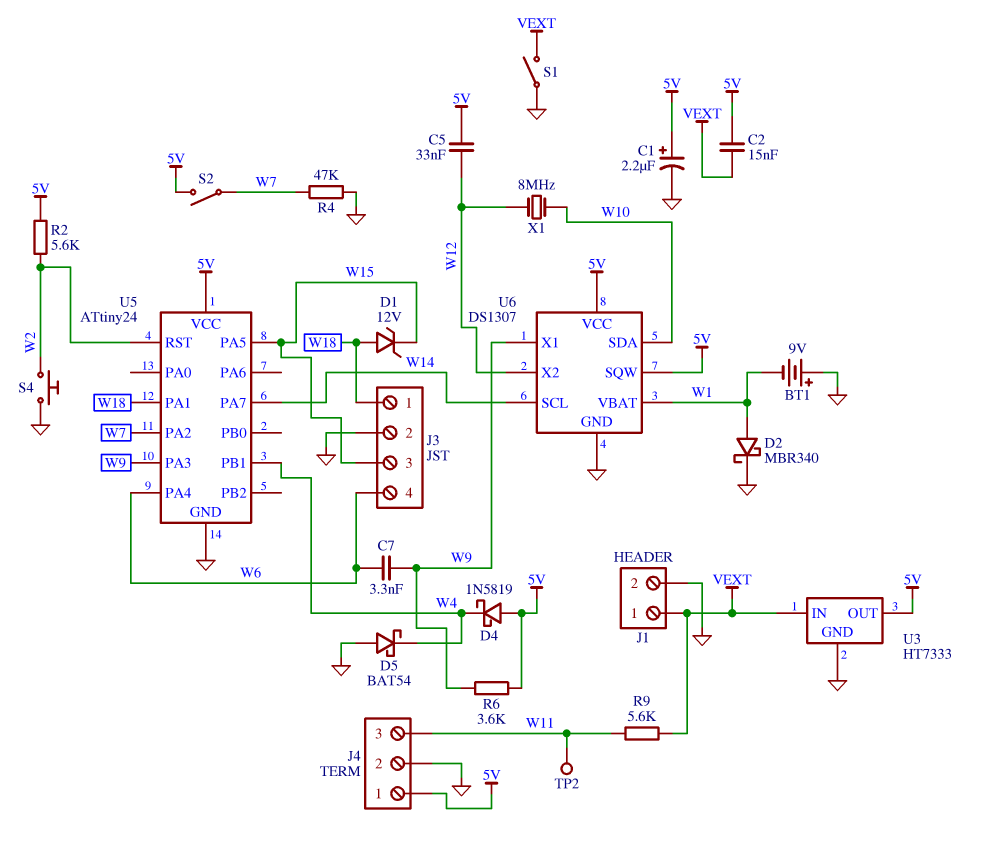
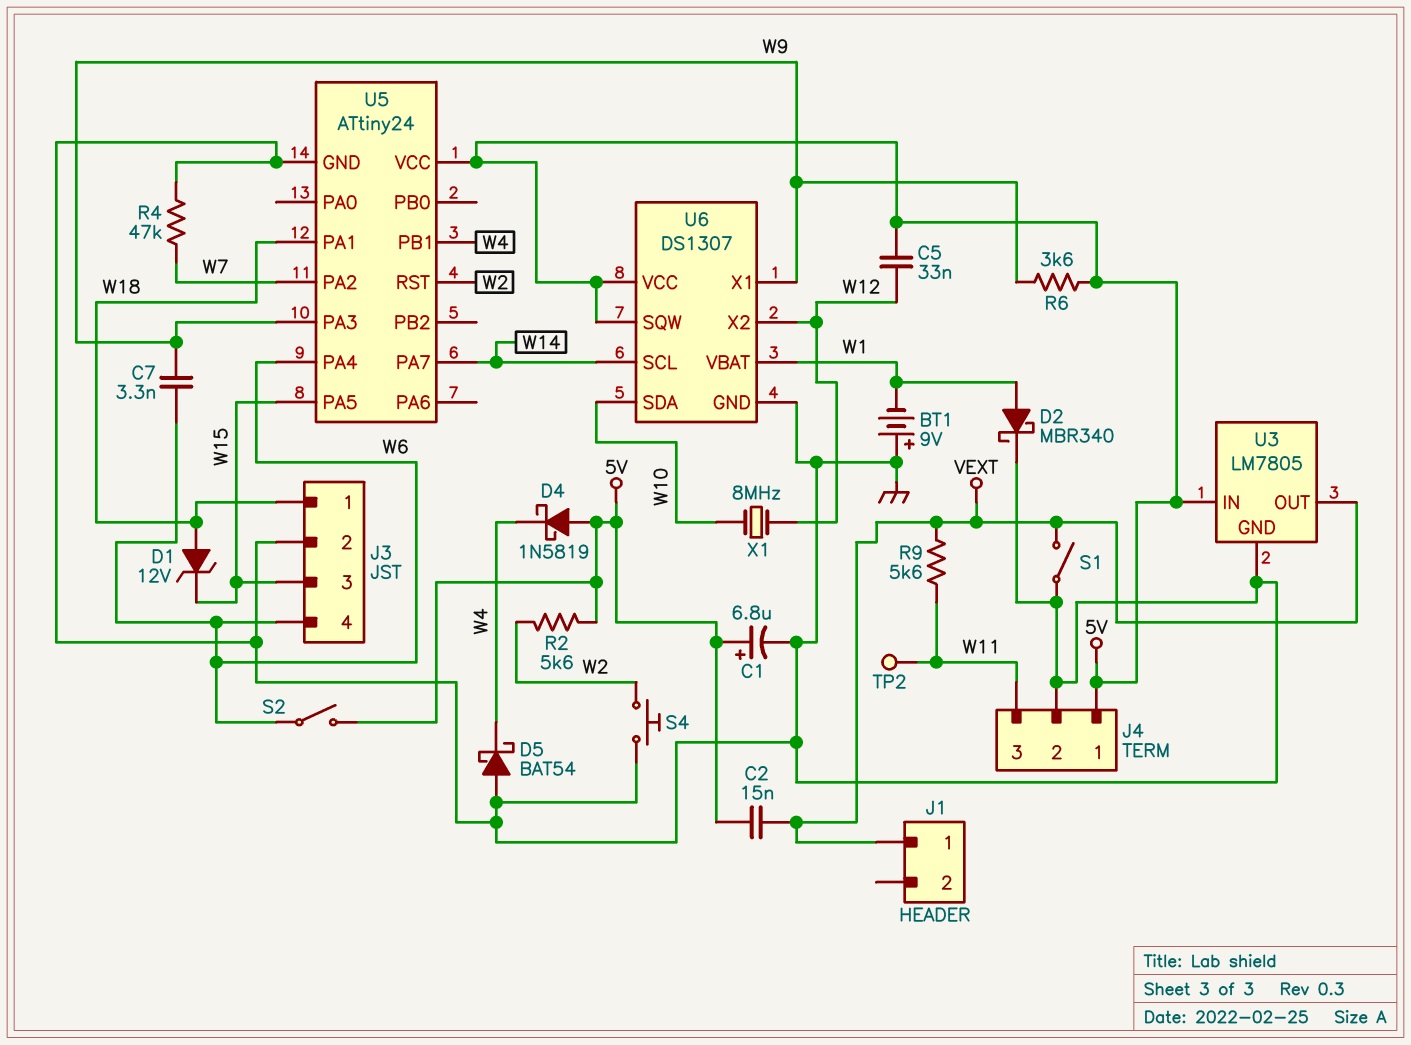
C1: 2.2uF (plus 5V, minus GND) -> 6.8uF (plus 5V, minus GND)
J1 pin 2: GND -> none
S2: switch (5V, W7) -> switch (5V, W6)
U3: HT7333 -> LM7805
U3 pin IN: VEXT -> 5V
U3 pin OUT: 5V -> VEXT

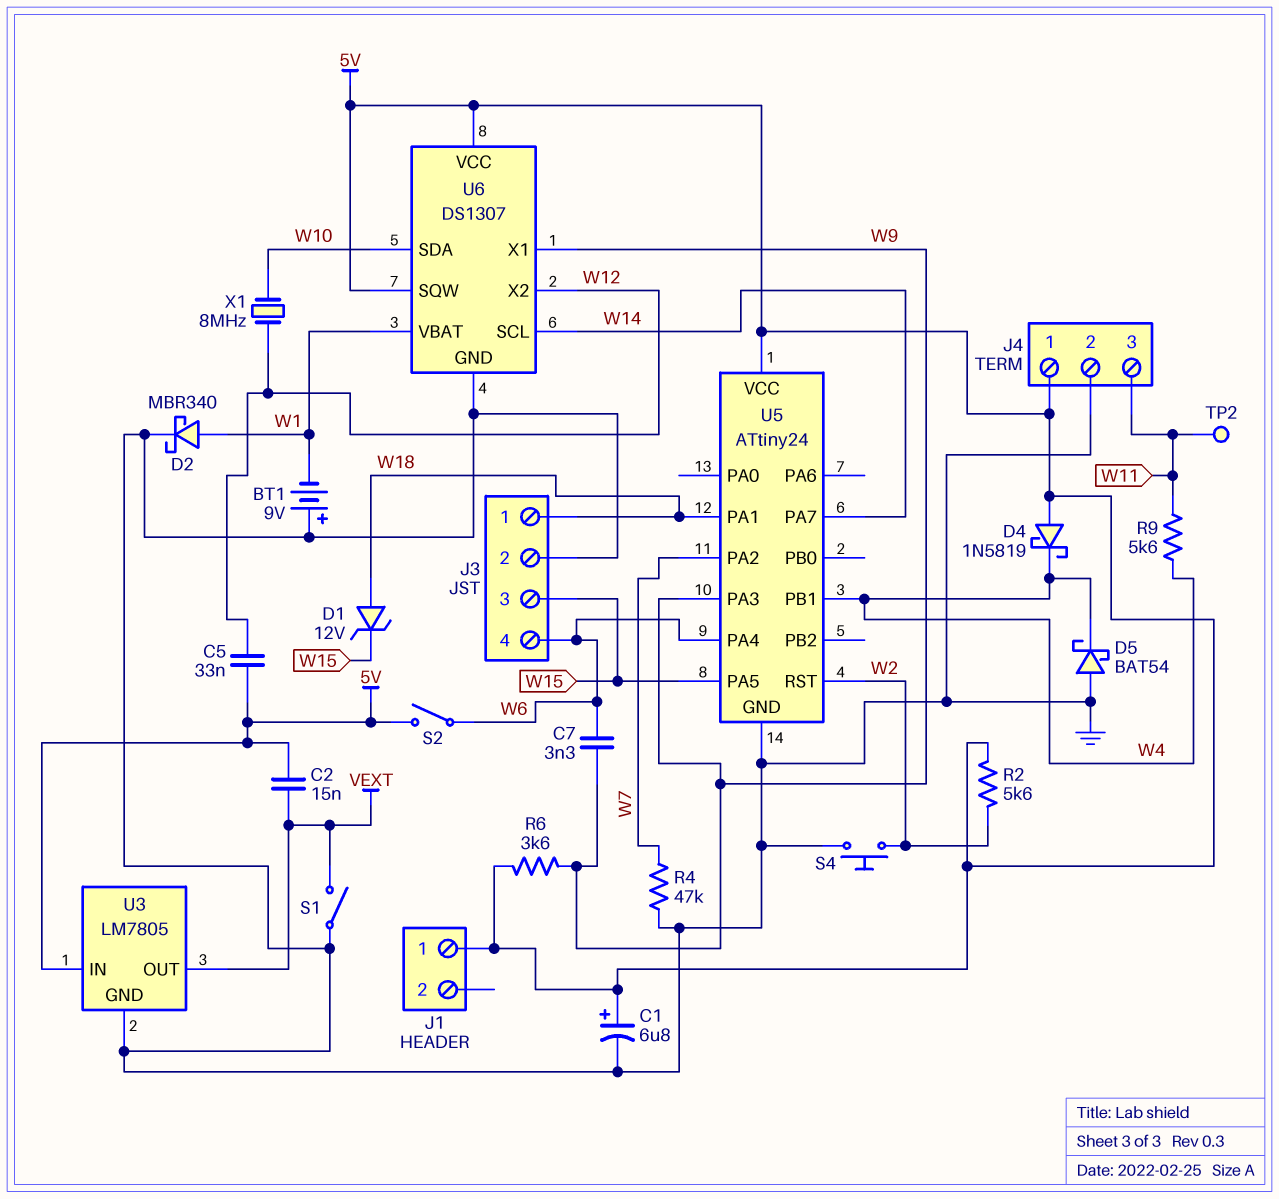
J1 pin 1: VEXT -> 5V
R9: 5.6k (VEXT, W11) -> 5.6k (W4, W11)

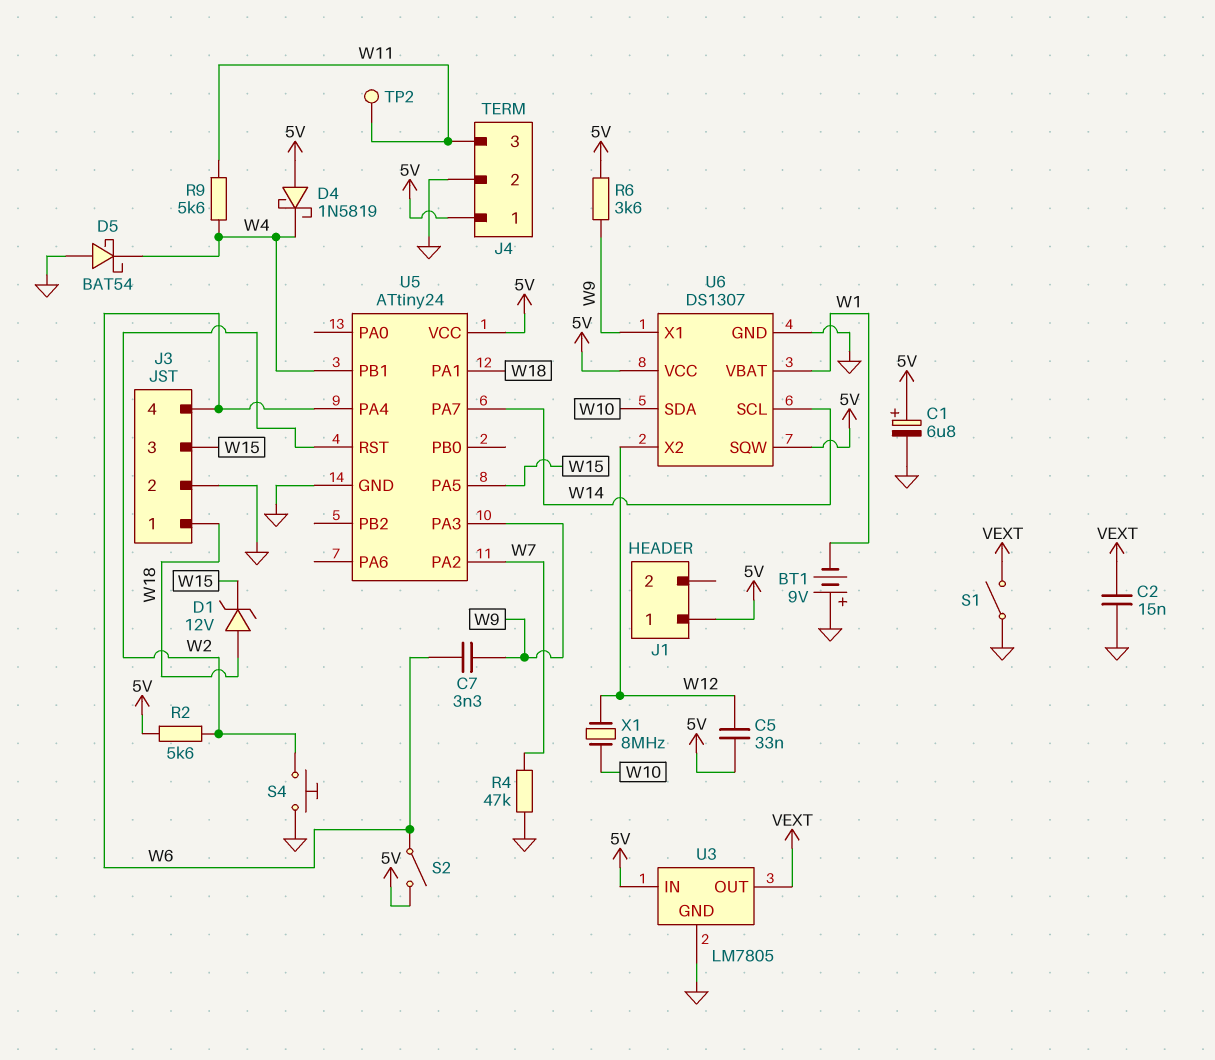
C2: 15nF (5V, VEXT) -> 15nF (GND, VEXT)
D2: schottky MBR340 (A W1, K GND) -> none

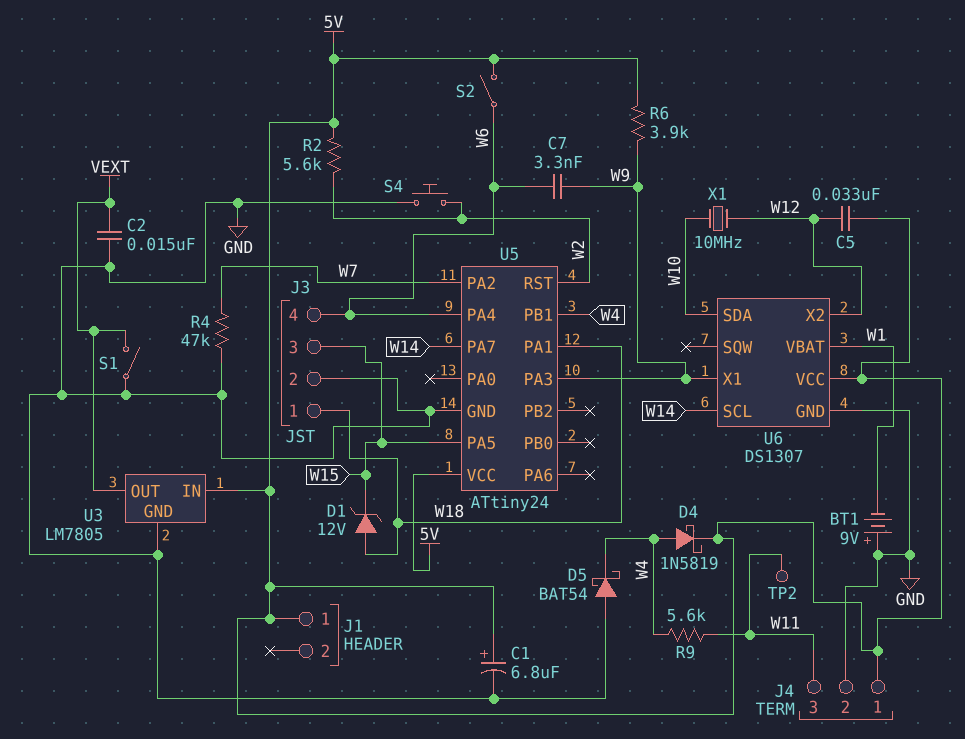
D4: schottky 1N5819 (A 5V, K W4) -> schottky 1N5819 (A W4, K 5V)
R6: 3.6k (5V, W9) -> 3.9k (5V, W9)
U6 pin SQW: 5V -> none
X1: 8MHz (W10, W12) -> 10MHz (W10, W12)

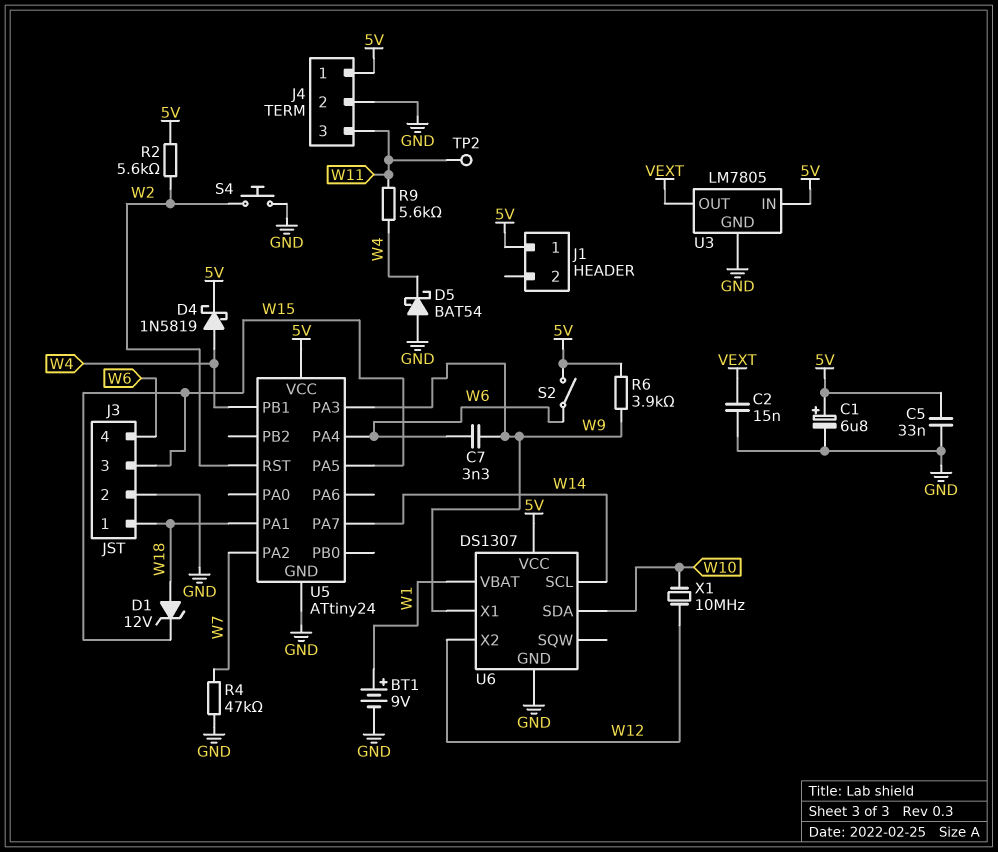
BT1: 9V (plus GND, minus W1) -> 9V (plus W1, minus GND)
C5: 33nF (5V, W12) -> 33nF (5V, GND)
S1: switch (GND, VEXT) -> none

